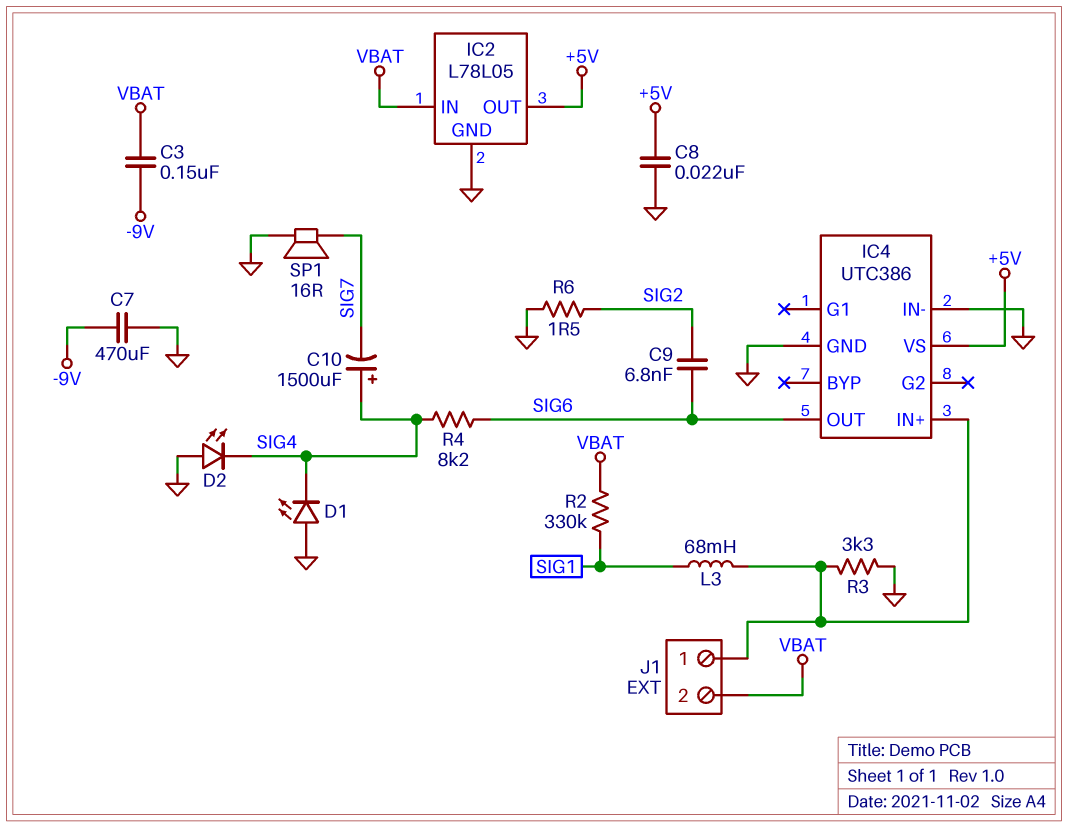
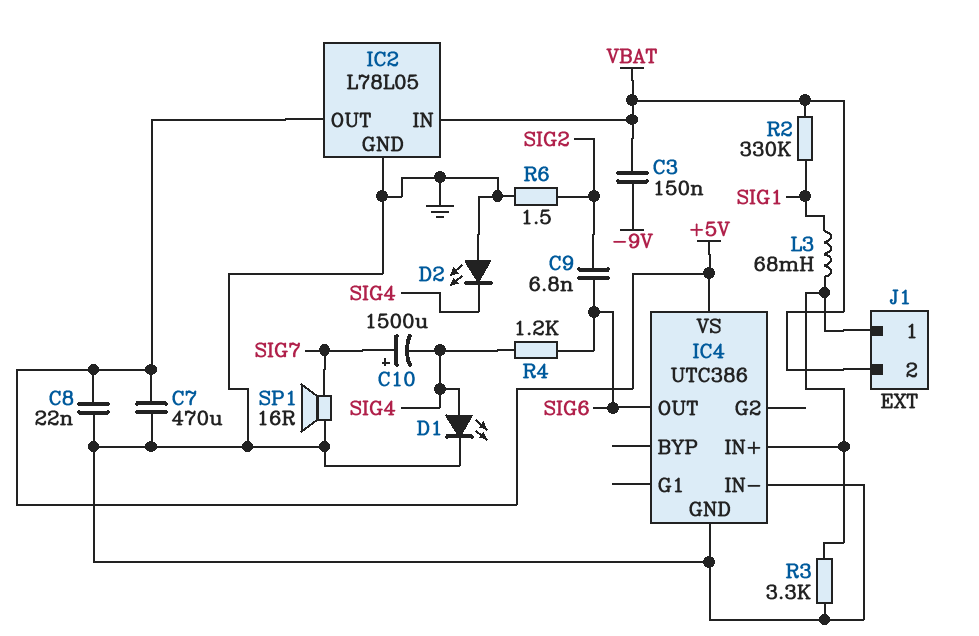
C7: 470uF (-9V, GND) -> 470uF (+5V, GND)
C10: 1500uF (plus SIG4, minus SIG7) -> 1500uF (plus SIG7, minus SIG4)
D1: LED (A GND, K SIG4) -> LED (A SIG4, K GND)
R4: 8.2k (SIG4, SIG6) -> 1.2k (SIG4, SIG6)

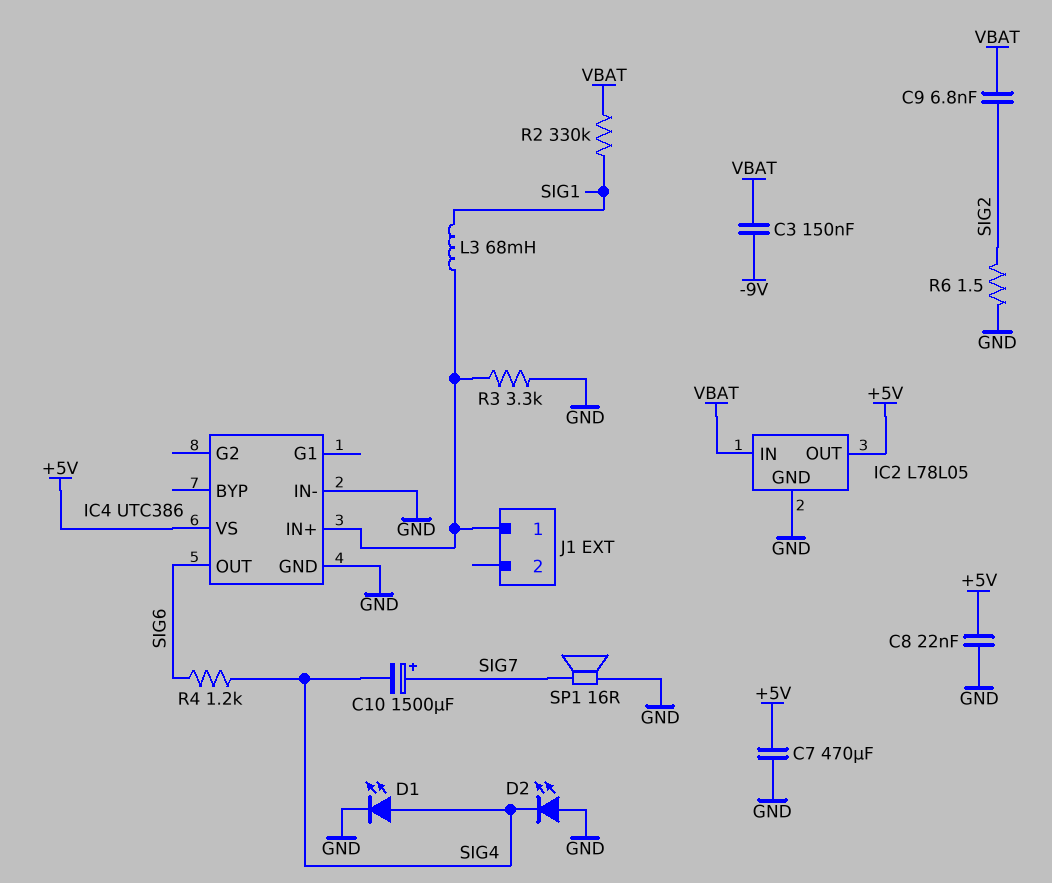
C9: 6.8nF (SIG2, SIG6) -> 6.8nF (SIG2, VBAT)
J1 pin 2: VBAT -> none

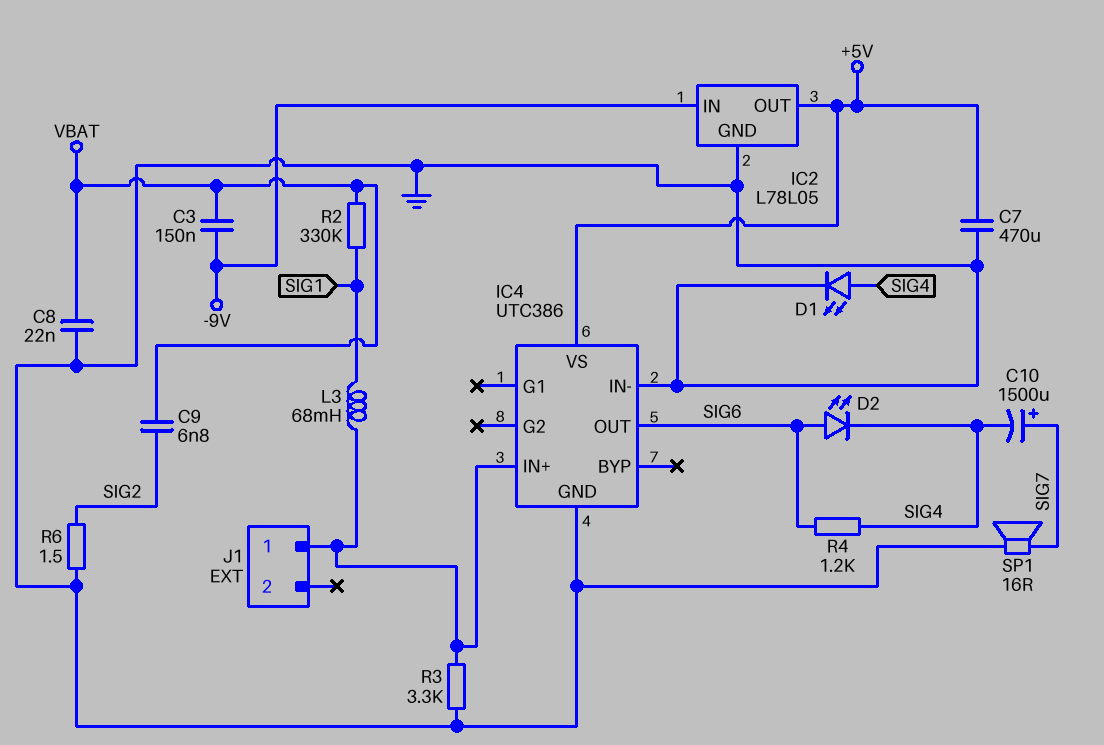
C8: 22nF (+5V, GND) -> 22nF (GND, VBAT)
D2: LED (A GND, K SIG4) -> LED (A SIG6, K SIG4)
IC2 pin IN: VBAT -> -9V

